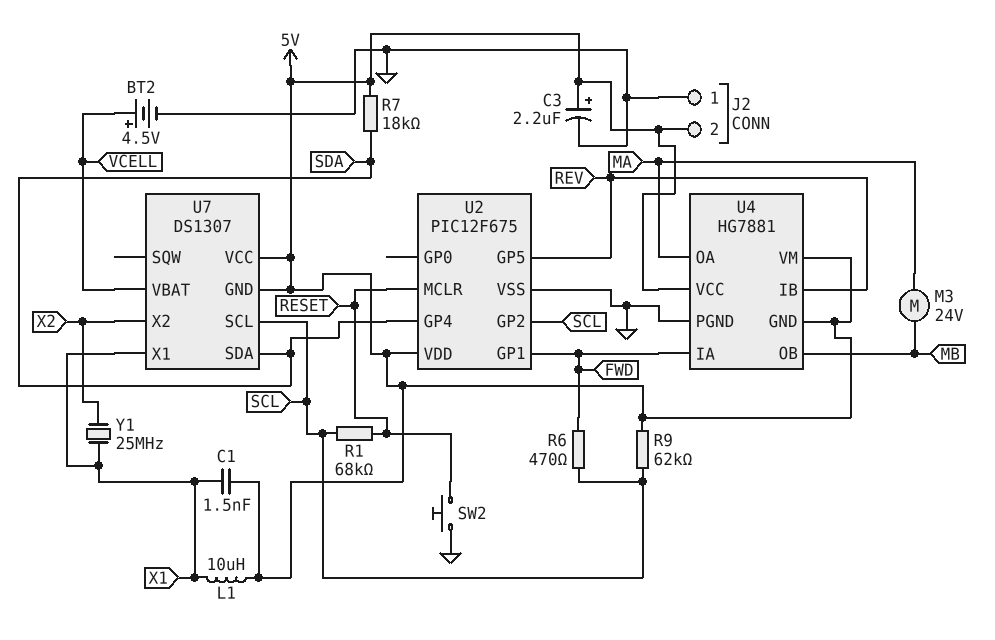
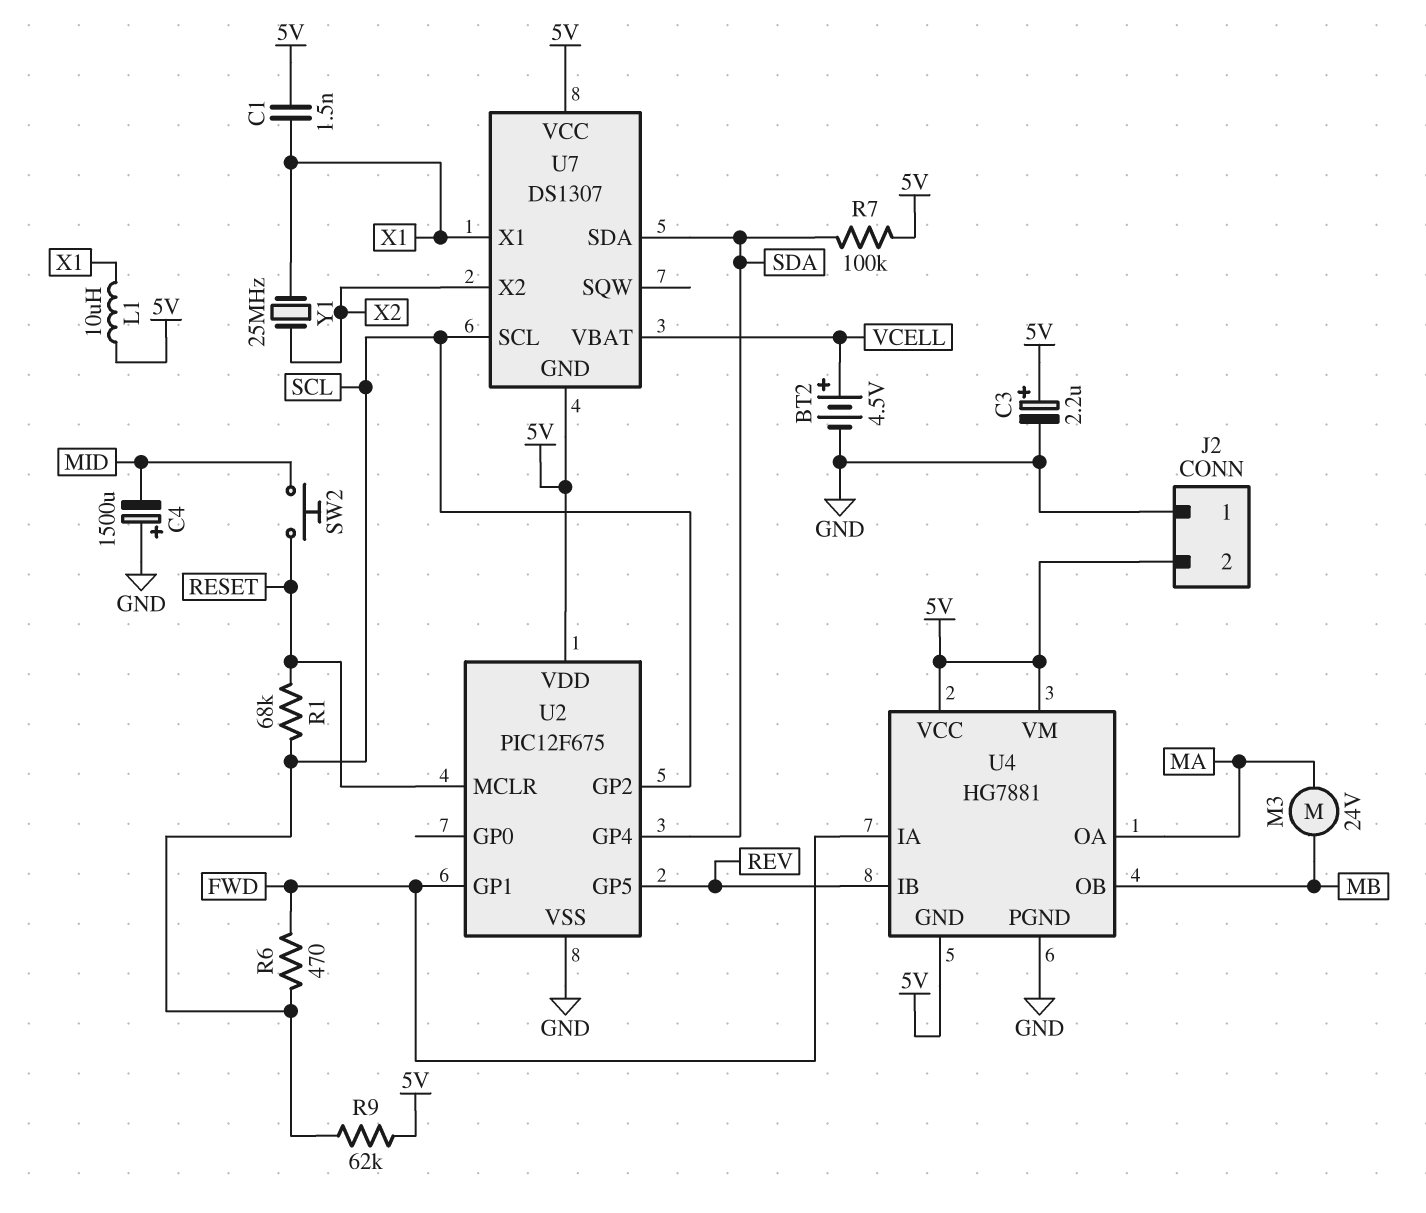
C4: none -> 1500uF (plus GND, minus MID)
R7: 18k (5V, SDA) -> 100k (5V, SDA)
SW2: button (GND, RESET) -> button (MID, RESET)

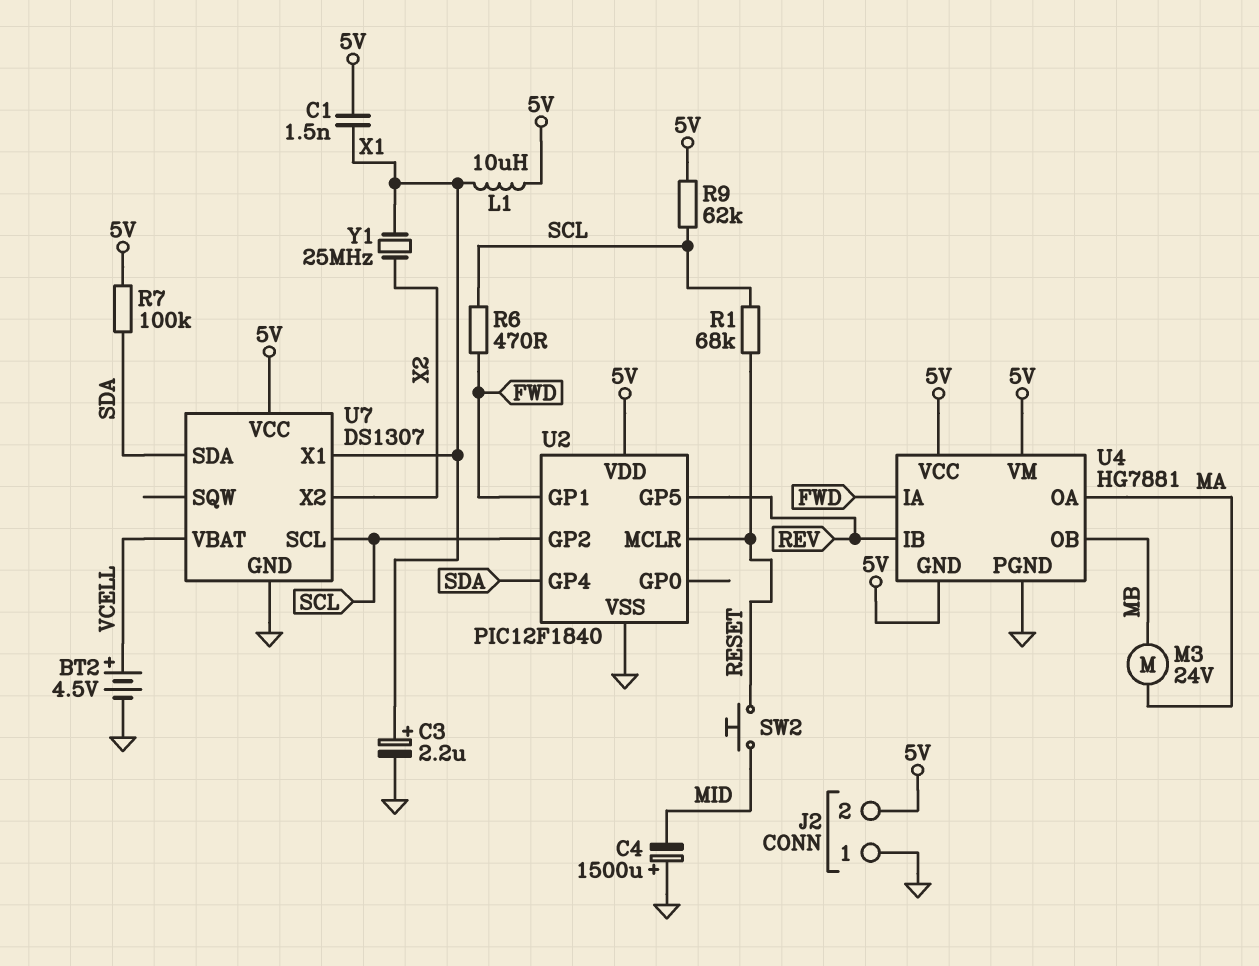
C3: 2.2uF (plus 5V, minus GND) -> 2.2uF (plus X1, minus GND)
U2: PIC12F675 -> PIC12F1840
U7 pin GND: 5V -> GND

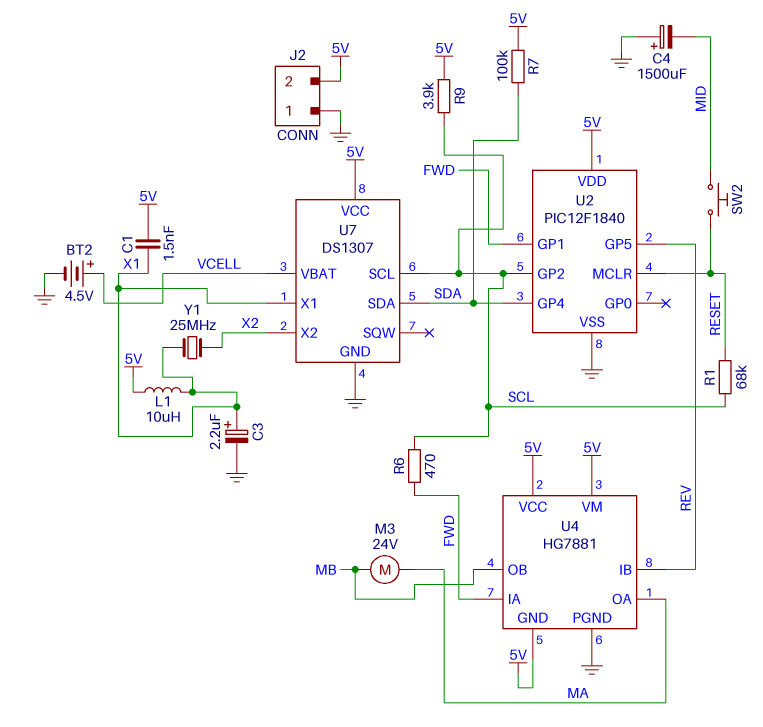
R9: 62k (5V, SCL) -> 3.9k (5V, SCL)

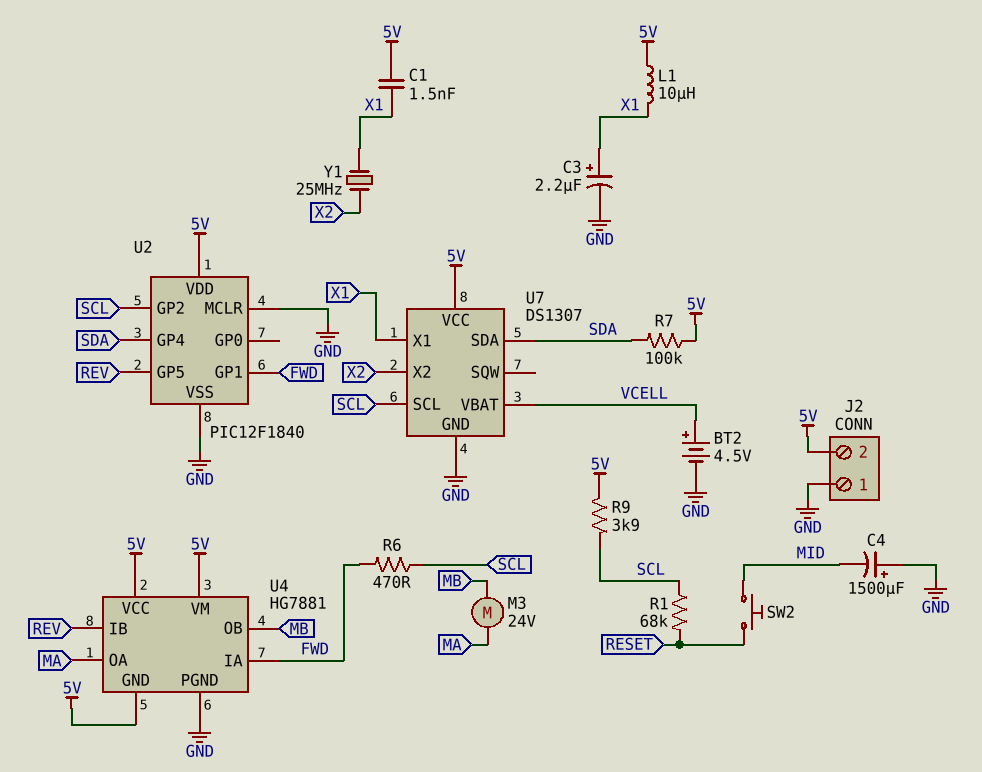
U2 pin MCLR: RESET -> GND

